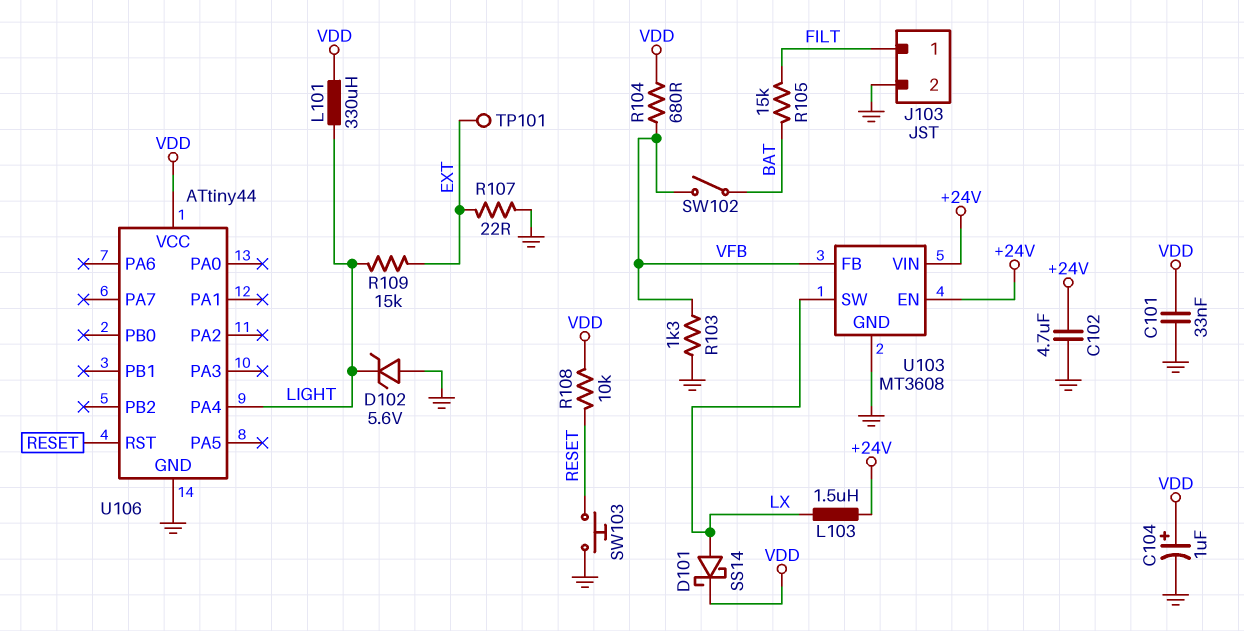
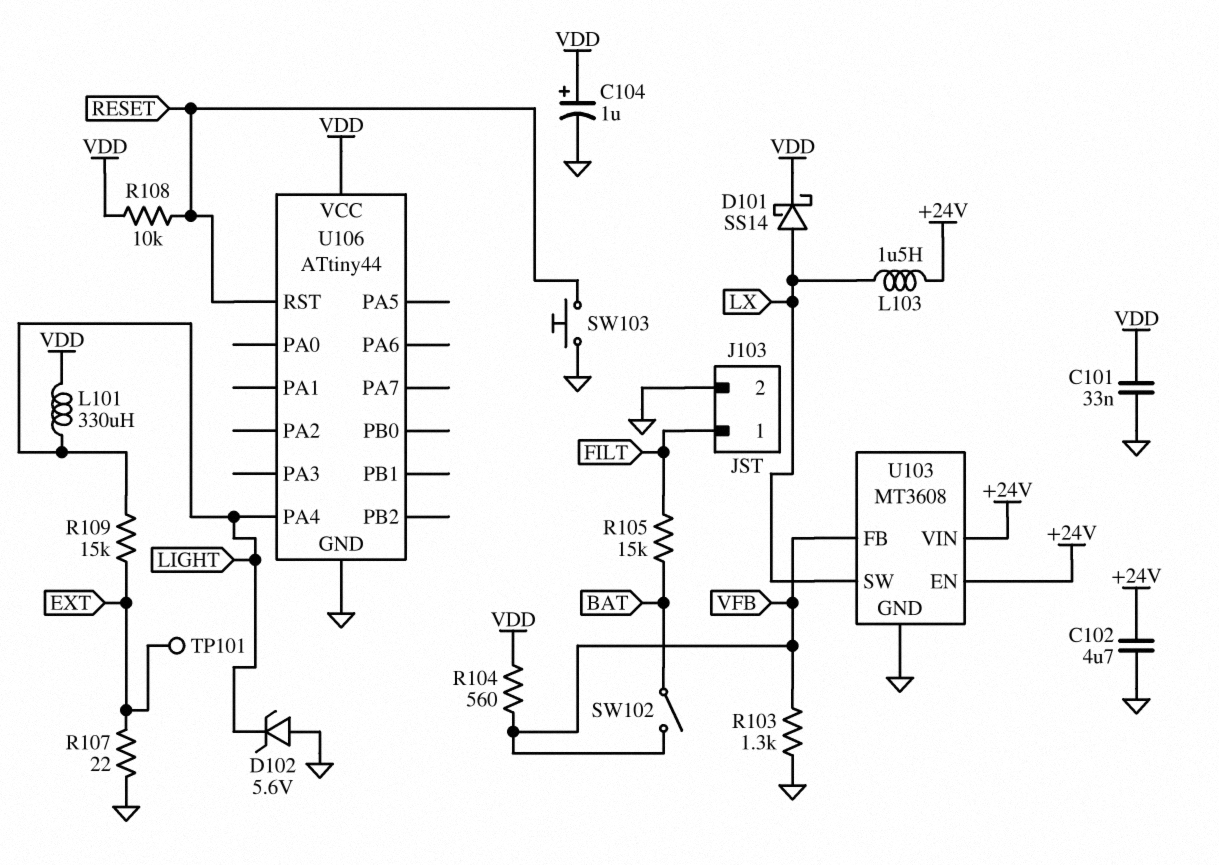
R104: 680 (VDD, VFB) -> 560 (VDD, VFB)

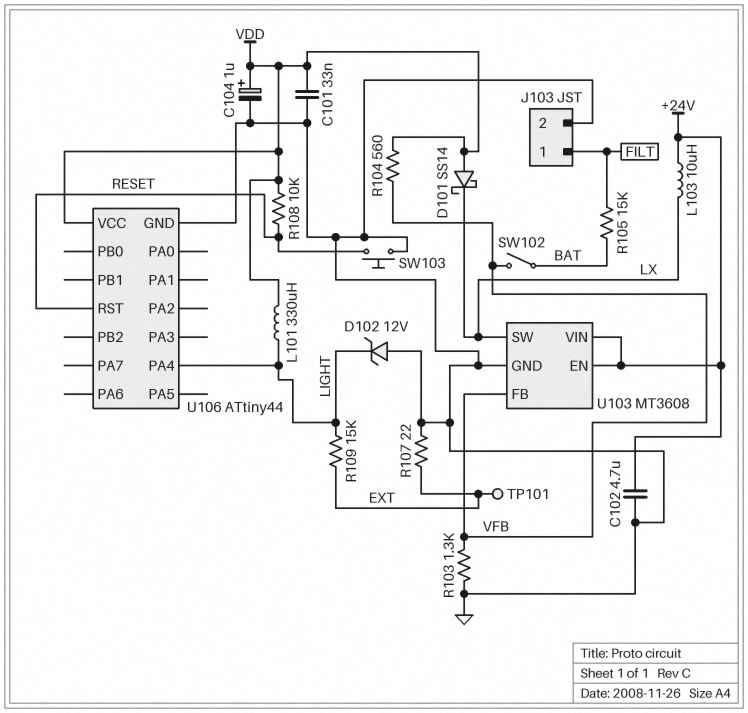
D101: schottky SS14 (A LX, K VDD) -> schottky SS14 (A VDD, K LX)
D102: zener 5.6V (A GND, K LIGHT) -> zener 12V (A GND, K LIGHT)
L103: 1.5uH (+24V, LX) -> 10uH (+24V, LX)

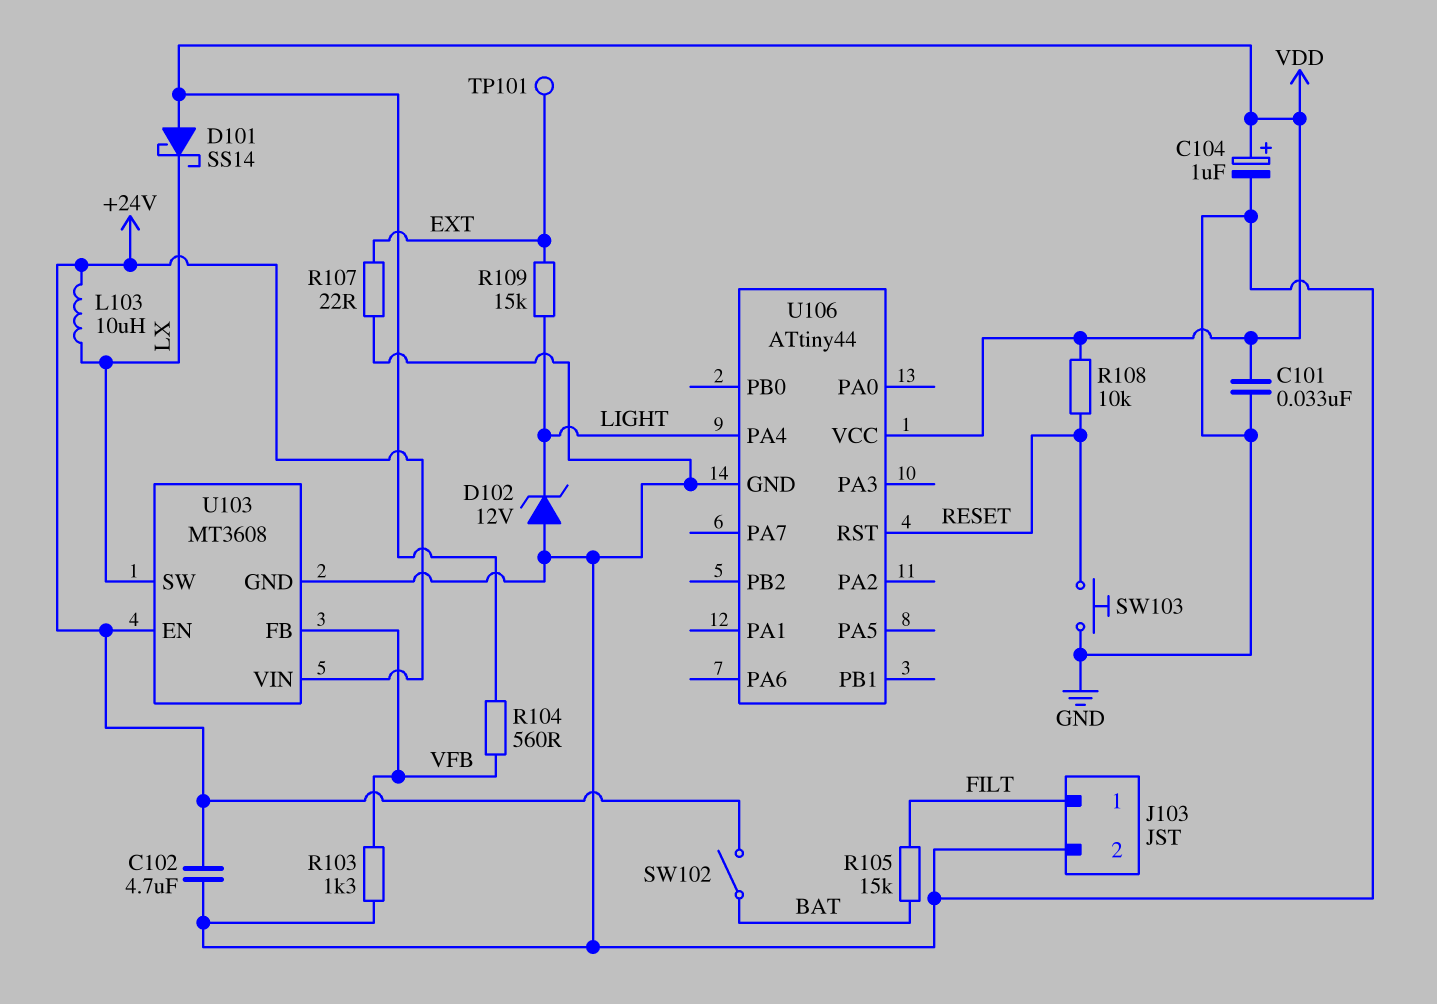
L101: 330uH (LIGHT, VDD) -> none
SW102: switch (BAT, VFB) -> switch (+24V, BAT)

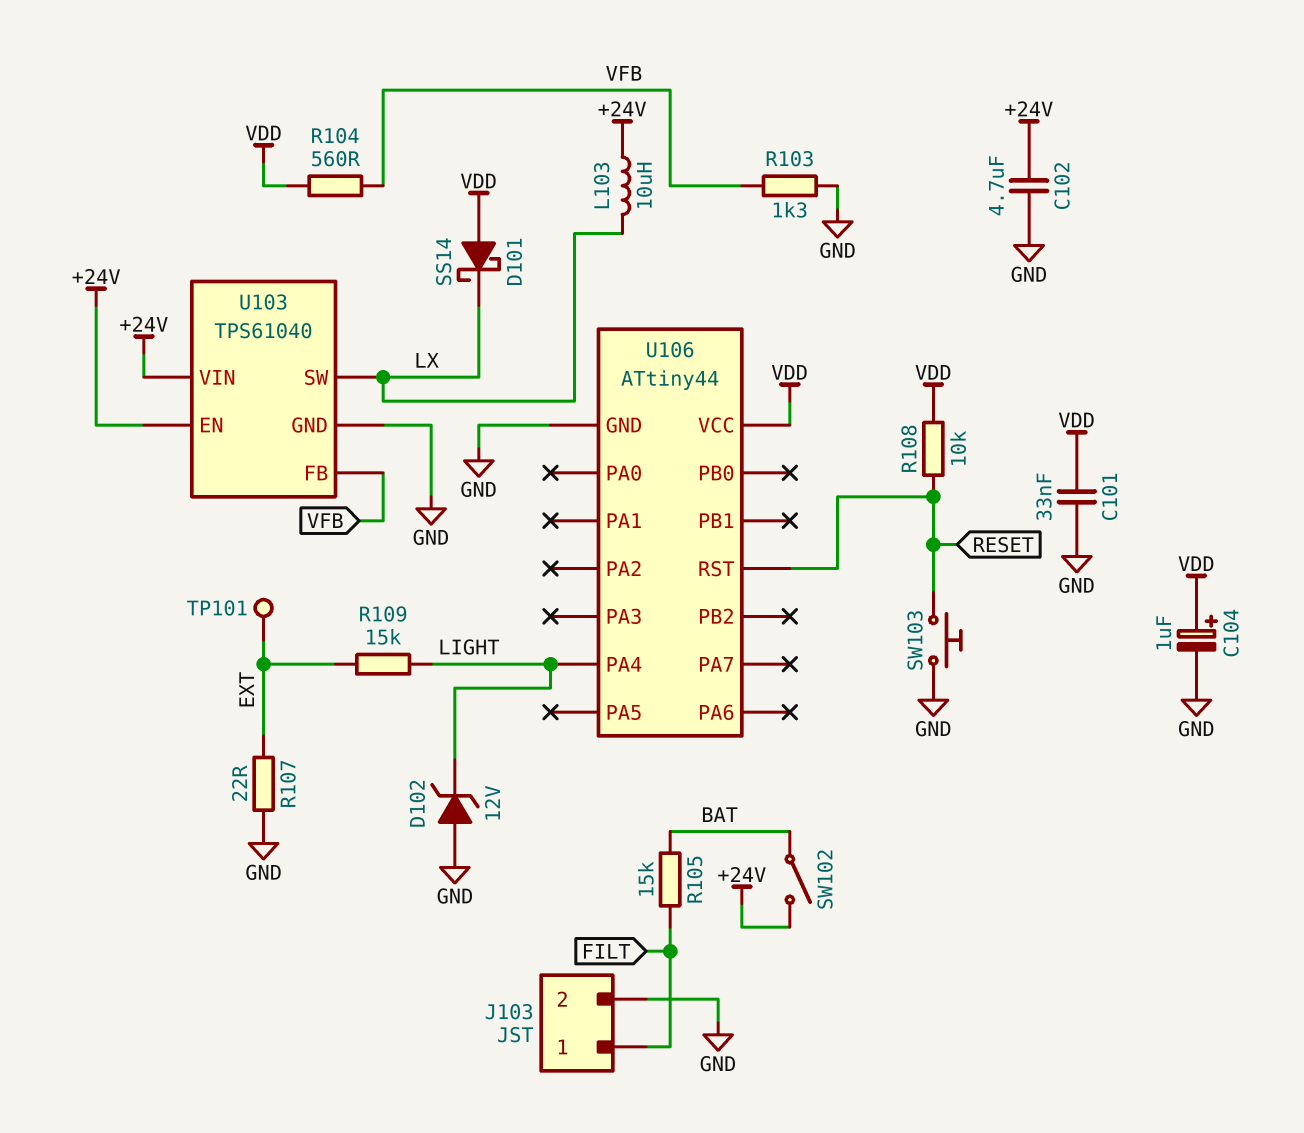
U103: MT3608 -> TPS61040

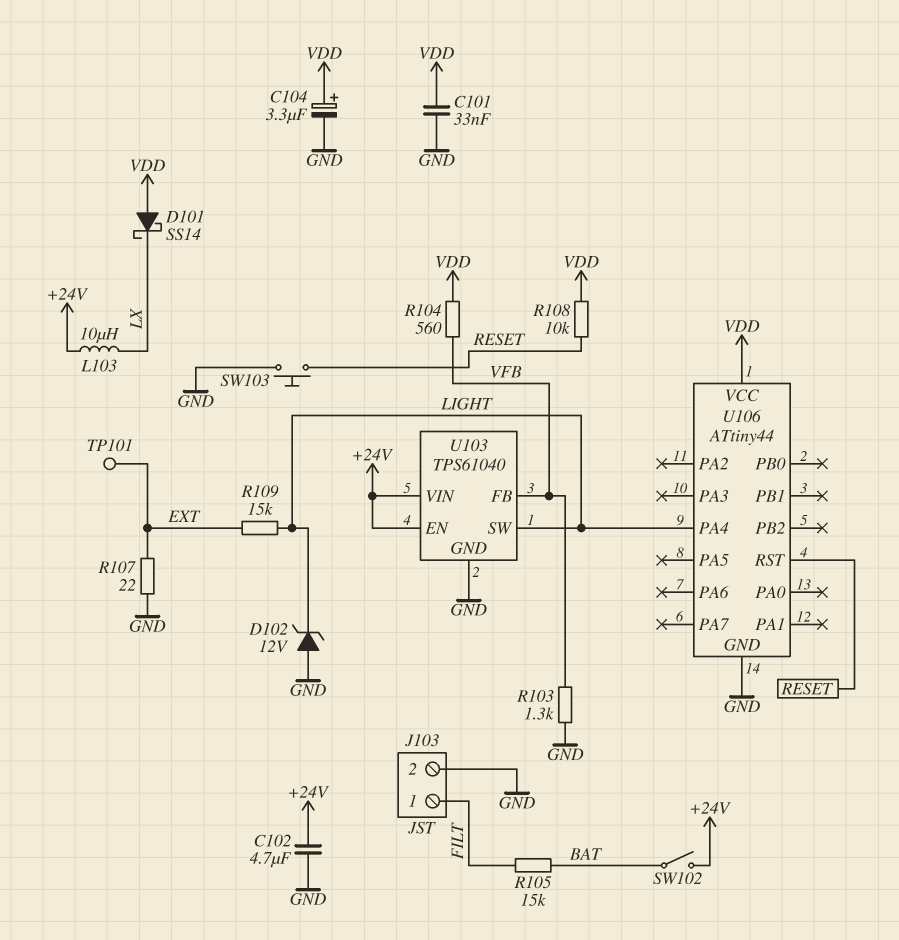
C104: 1uF (plus VDD, minus GND) -> 3.3uF (plus VDD, minus GND)
U103 pin SW: LX -> LIGHT

